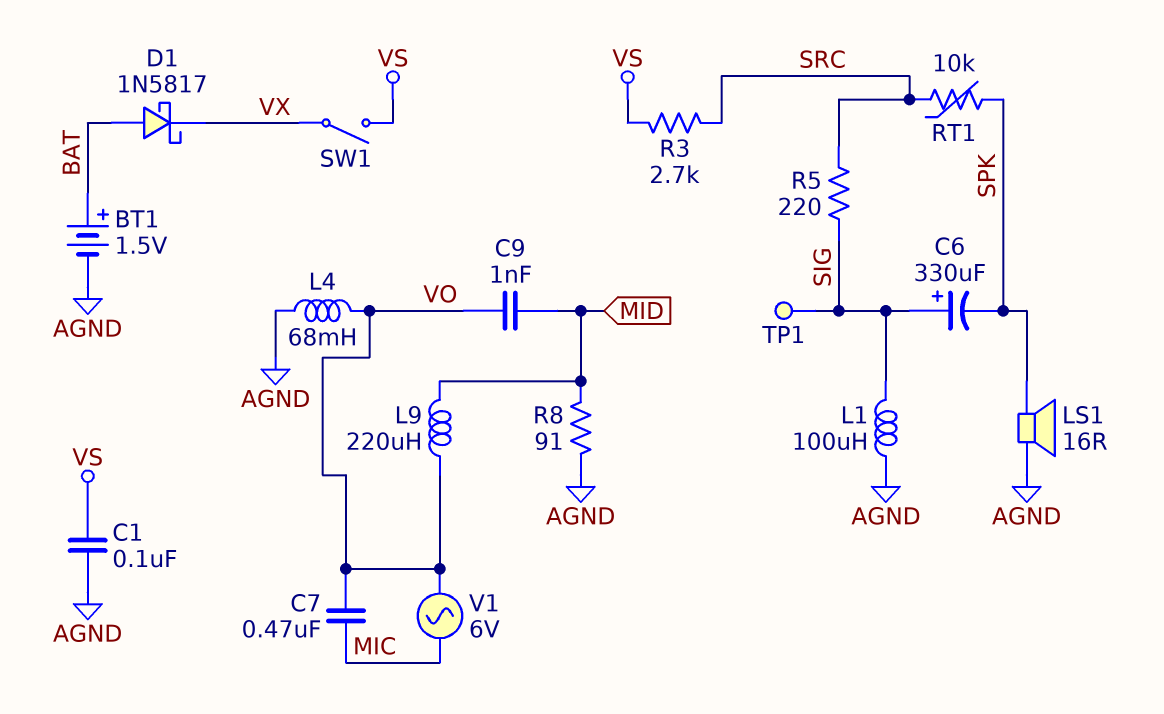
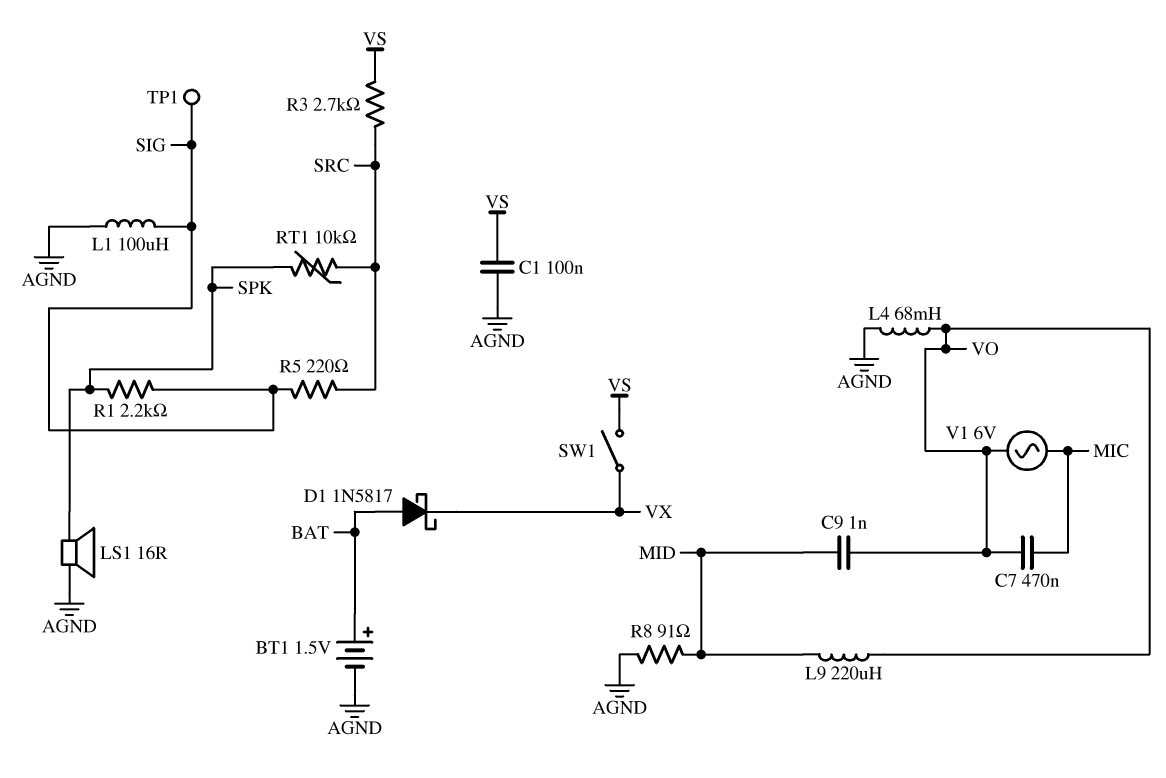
C6: 330uF (plus SIG, minus SPK) -> none
R1: none -> 2.2k (SIG, SPK)

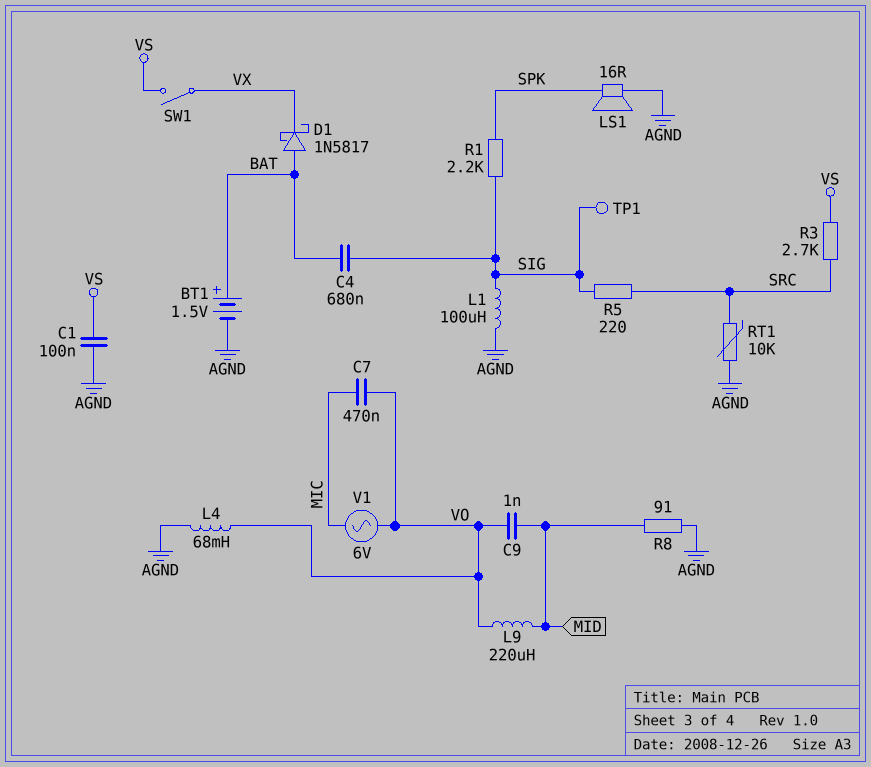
C4: none -> 680nF (BAT, SIG)
RT1: 10k (SPK, SRC) -> 10k (AGND, SRC)

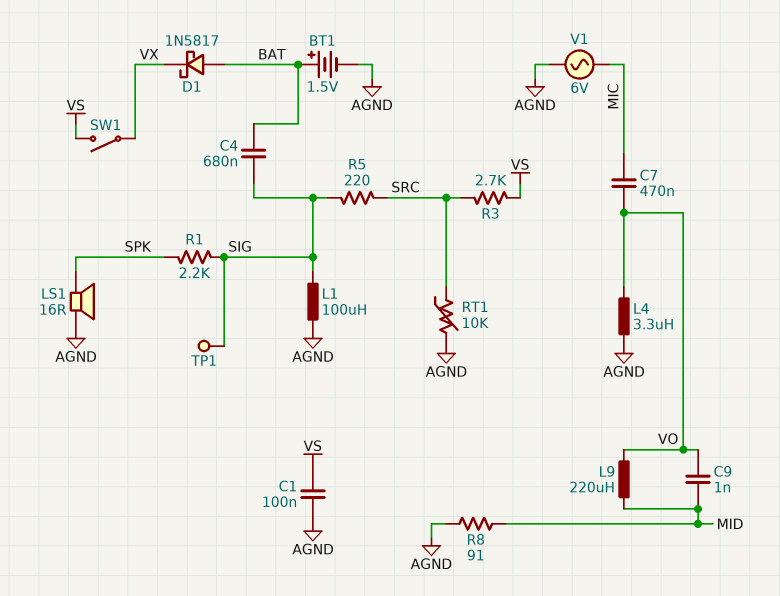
L4: 68mH (AGND, VO) -> 3.3uH (AGND, VO)
V1: AC 6V (MIC, VO) -> AC 6V (AGND, MIC)

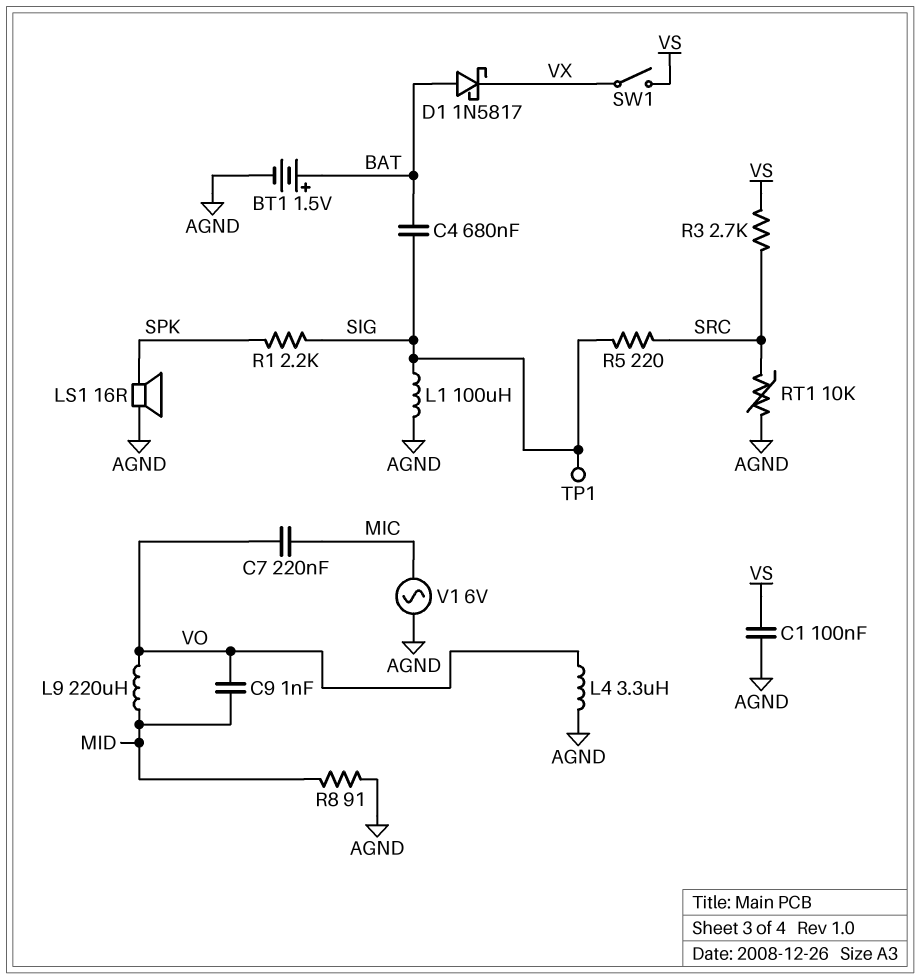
C7: 470nF (MIC, VO) -> 220nF (MIC, VO)

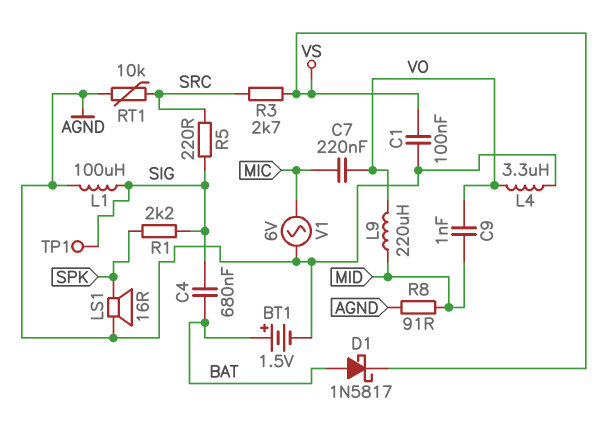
D1: schottky 1N5817 (A BAT, K VX) -> schottky 1N5817 (A BAT, K VS)
SW1: switch (VS, VX) -> none

